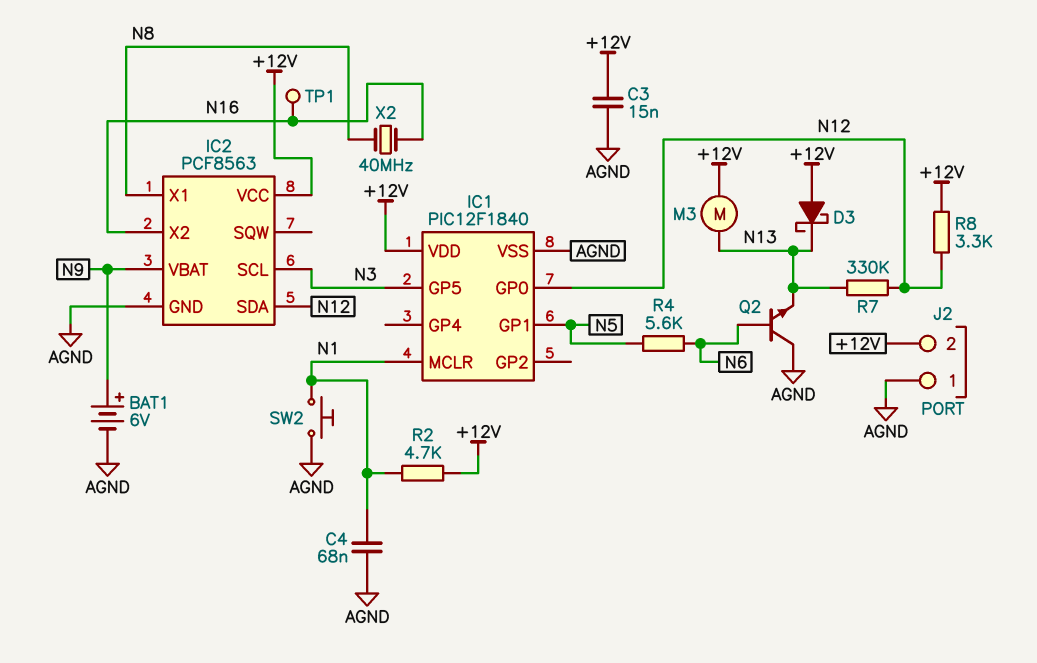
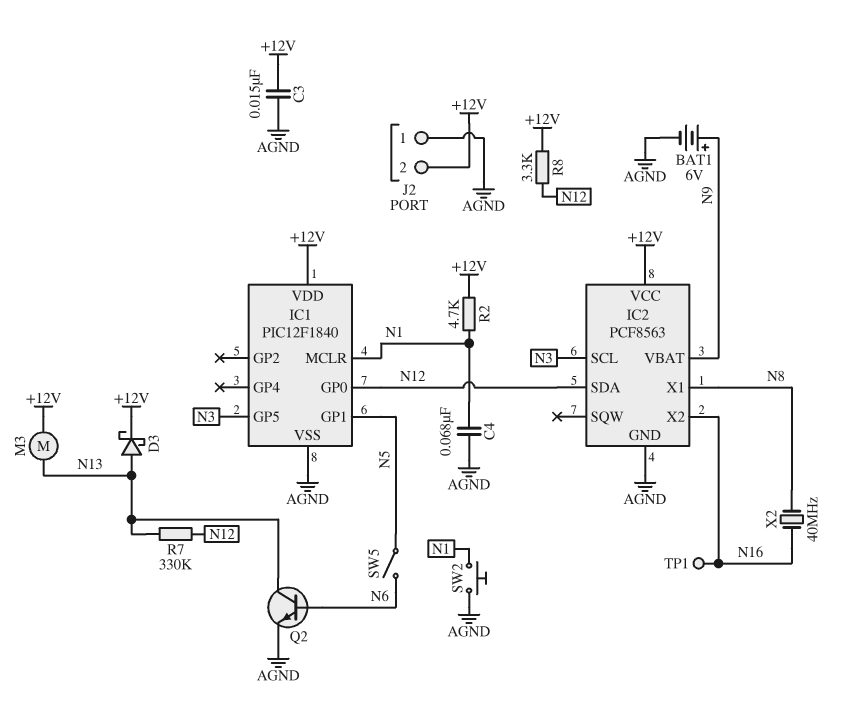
D3: schottky (A +12V, K N13) -> schottky (A N13, K +12V)
Q2: NPN (B N6, C AGND, E N13) -> NPN (B N6, C N13, E AGND)
R4: 5.6k (N5, N6) -> none
SW5: none -> switch (N5, N6)

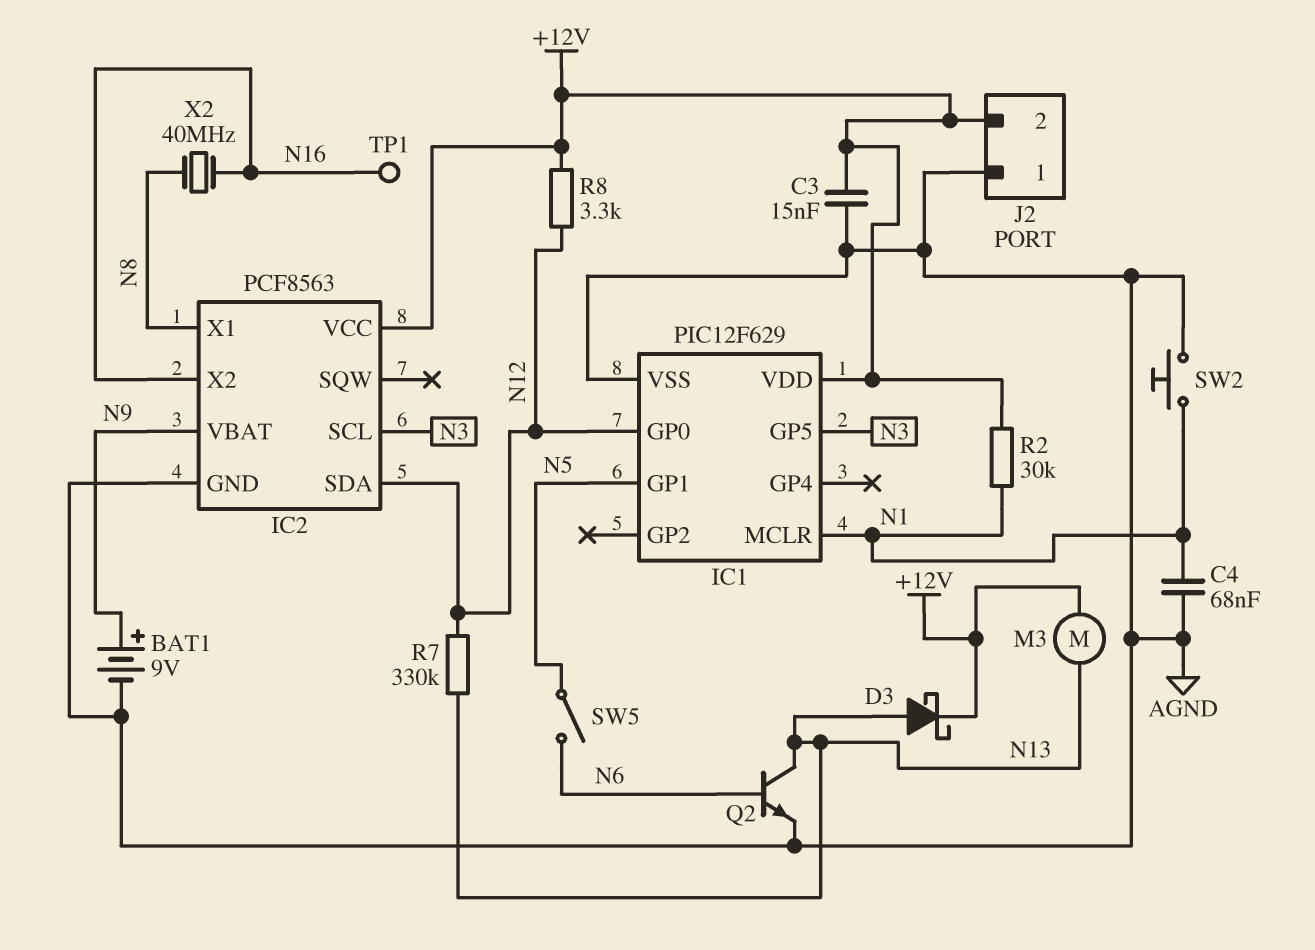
BAT1: 6V (plus N9, minus AGND) -> 9V (plus N9, minus AGND)
IC1: PIC12F1840 -> PIC12F629
R2: 4.7k (+12V, N1) -> 30k (+12V, N1)

